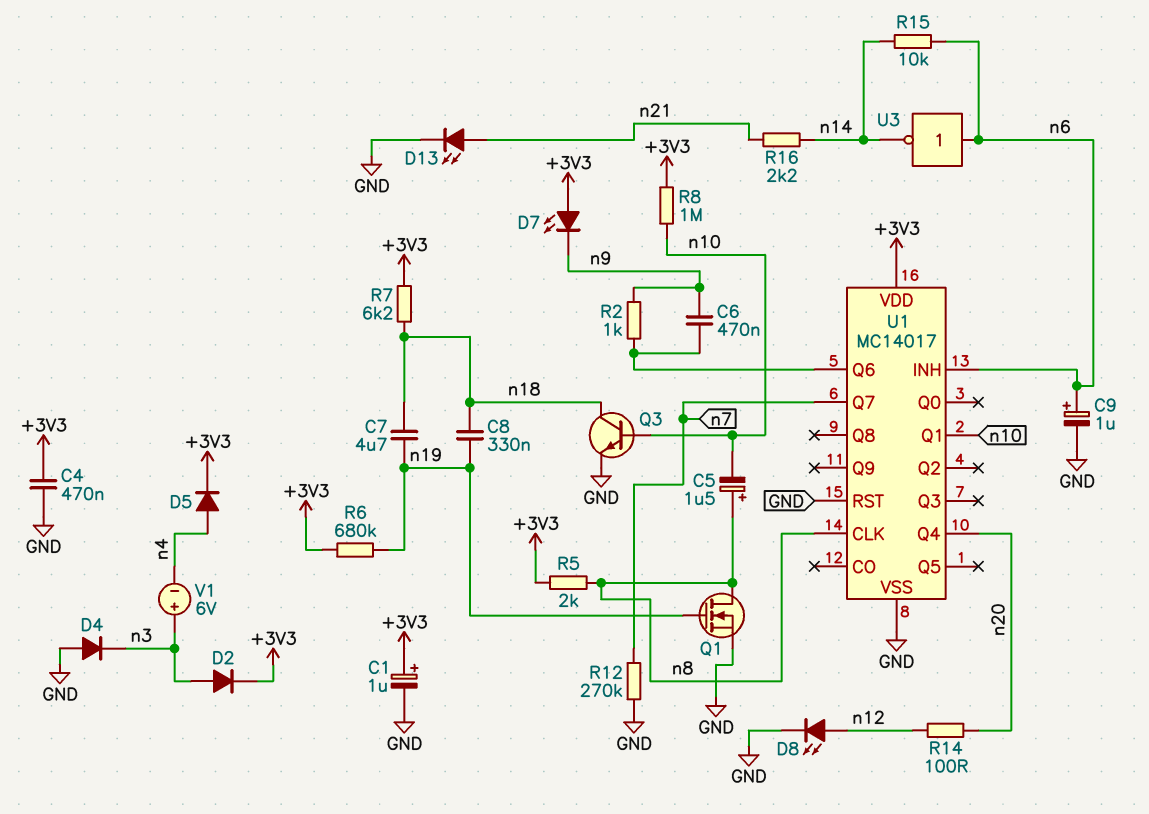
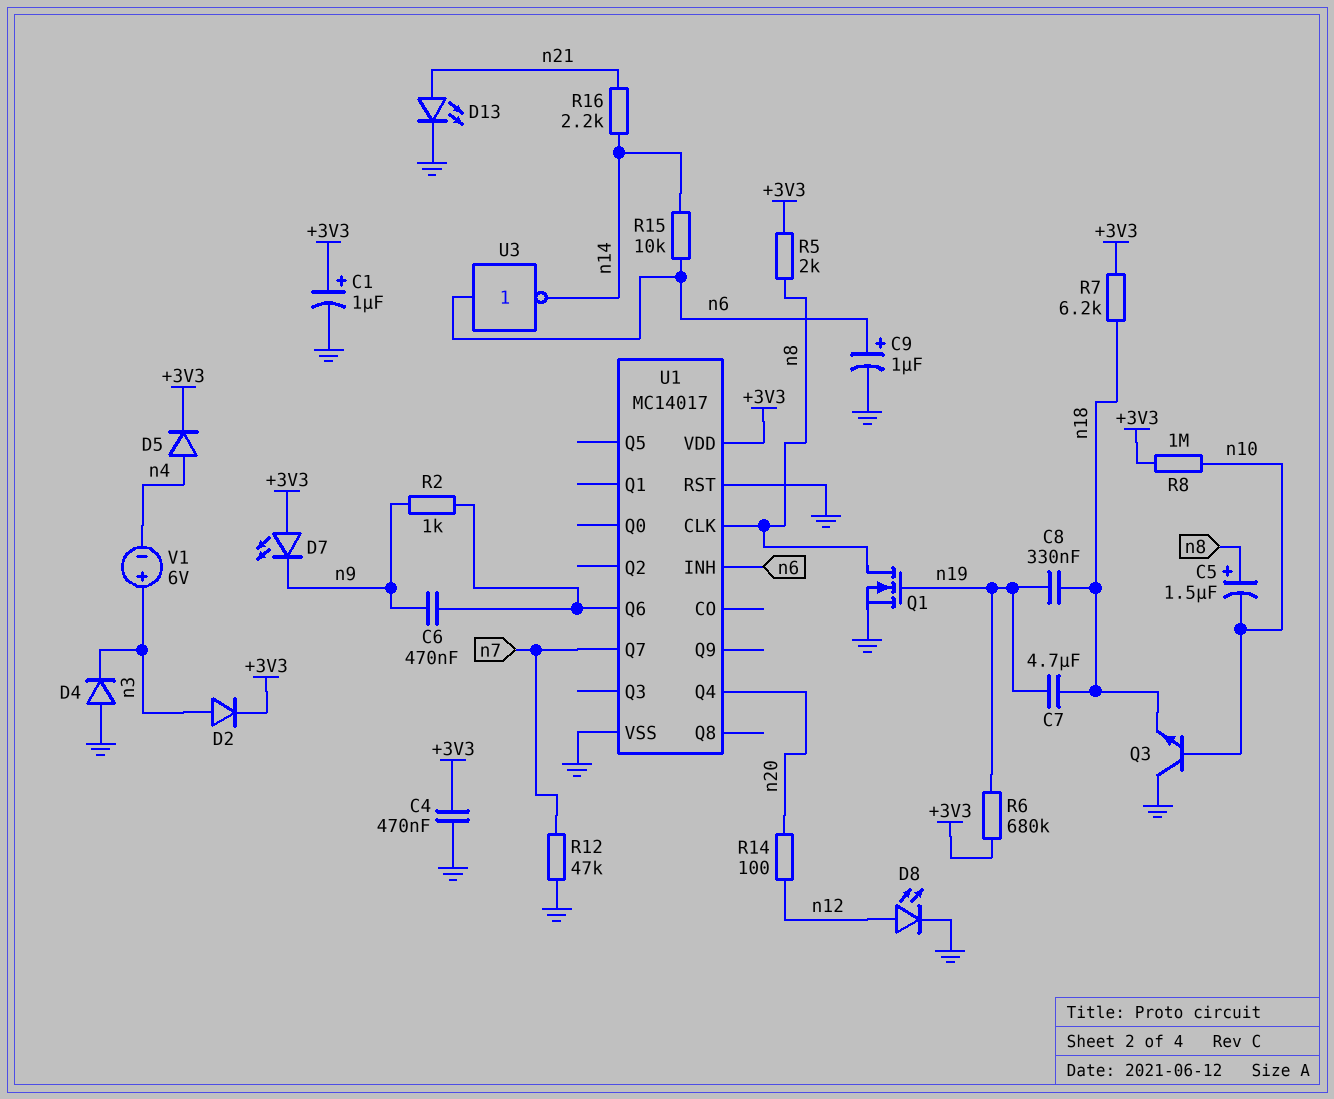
Q3: NPN (B n10, C n18, E GND) -> NPN (B n10, C GND, E n18)
R12: 270k (GND, n7) -> 47k (GND, n7)
U1 pin Q1: n10 -> none

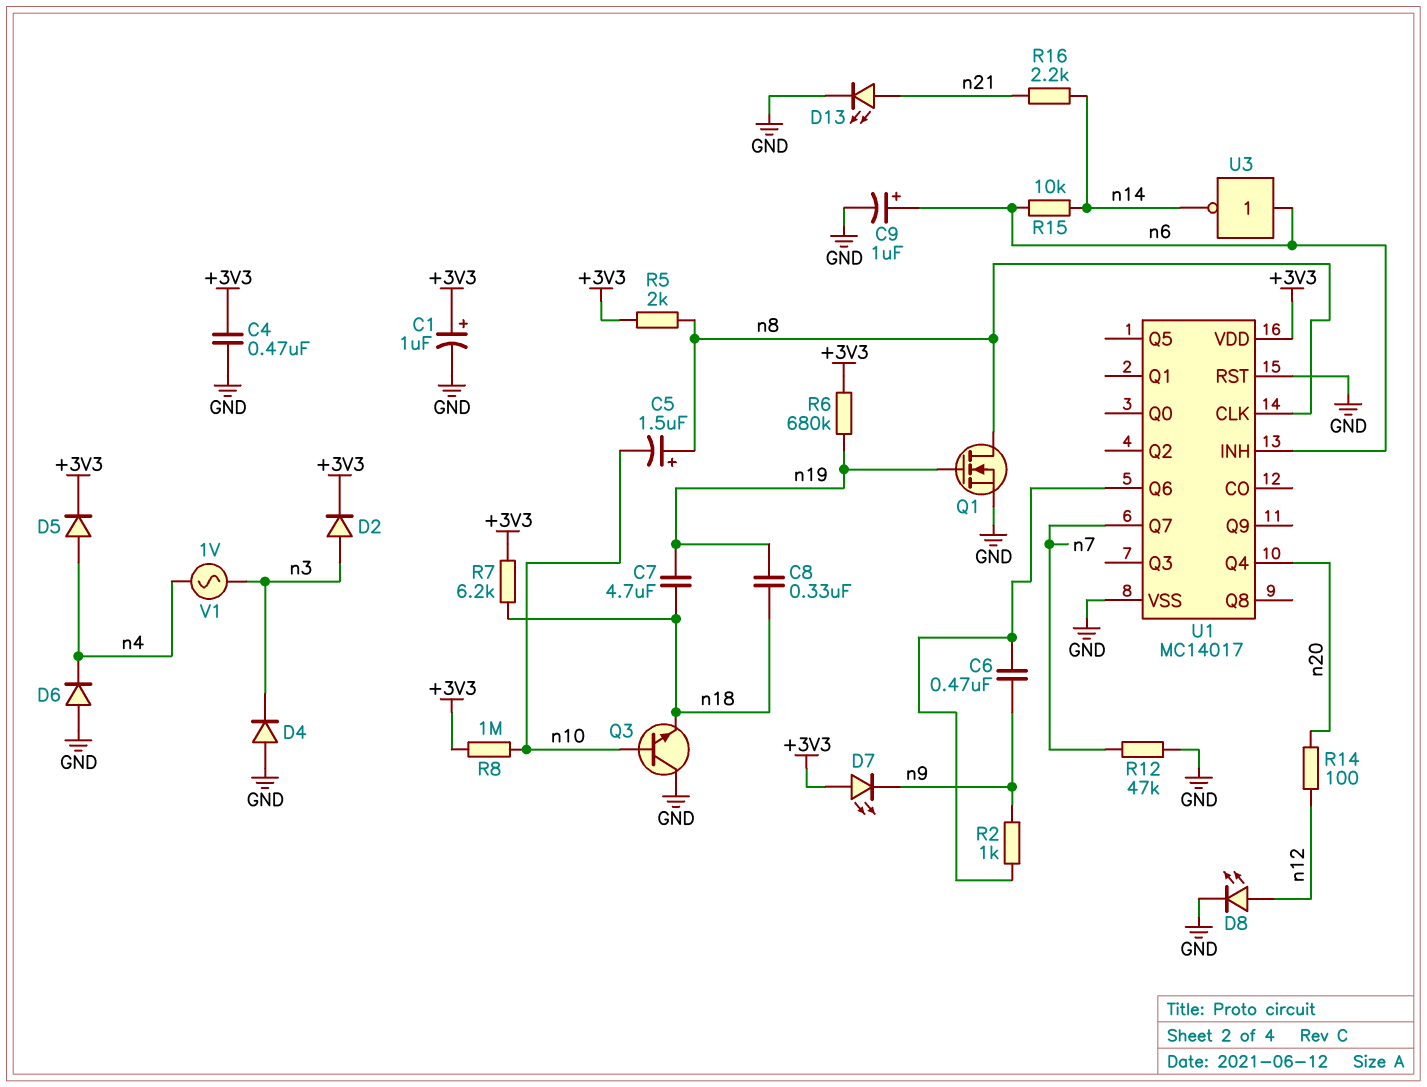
D6: none -> diode (A GND, K n4)
V1: 6V (plus n3, minus n4) -> AC 1V (n3, n4)

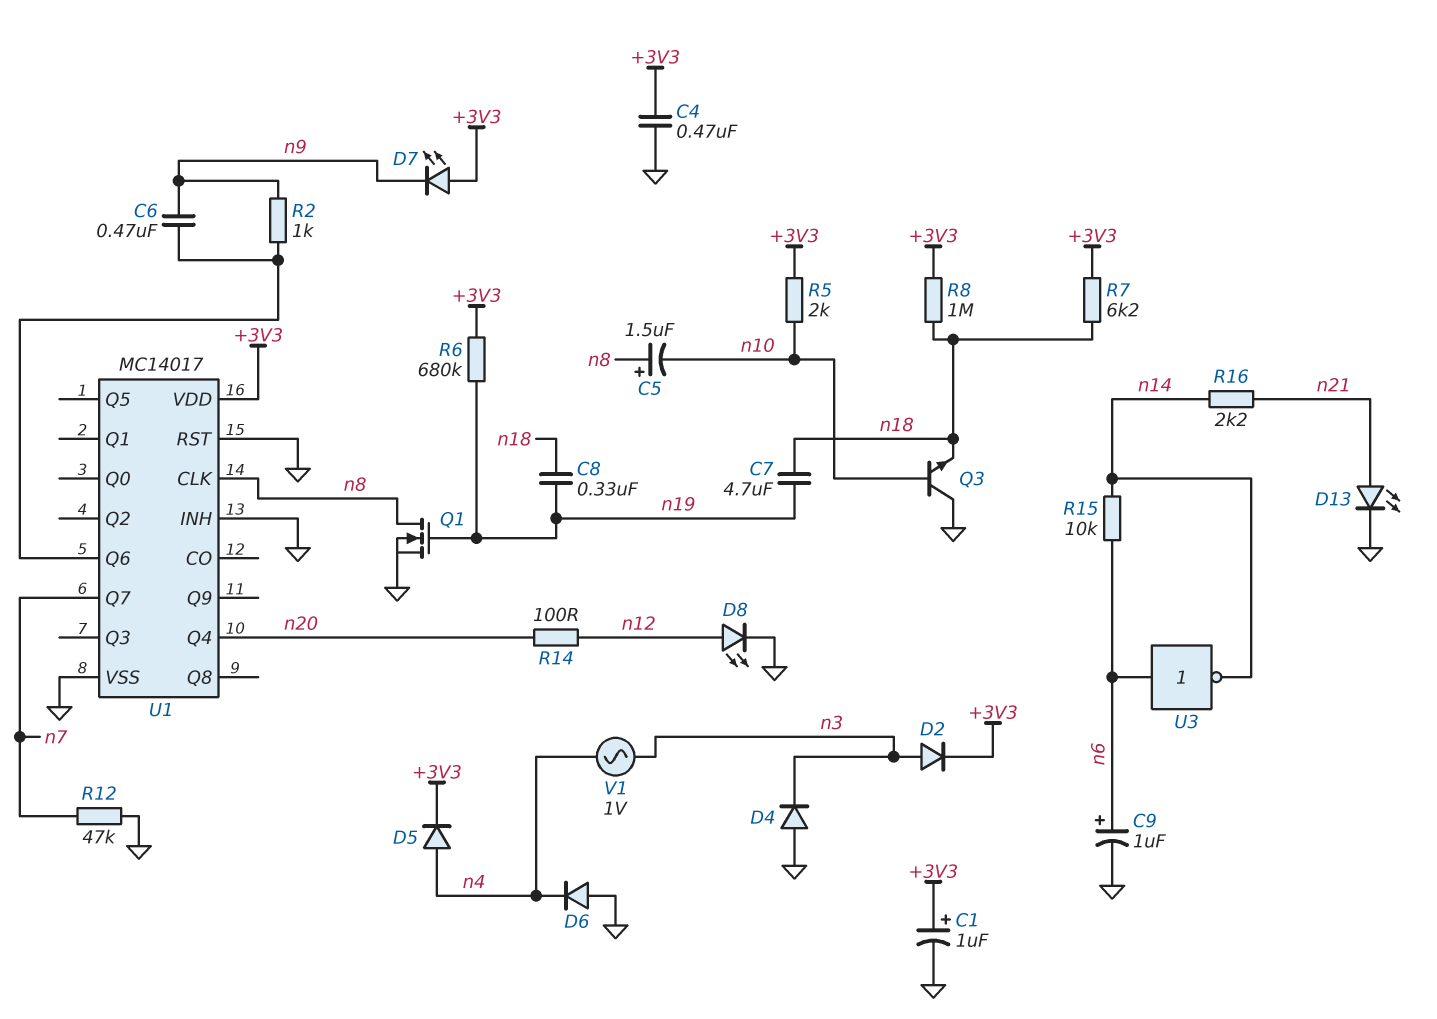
R5: 2k (+3V3, n8) -> 2k (+3V3, n10)
R8: 1M (+3V3, n10) -> 1M (+3V3, n18)
U1 pin INH: n6 -> GND

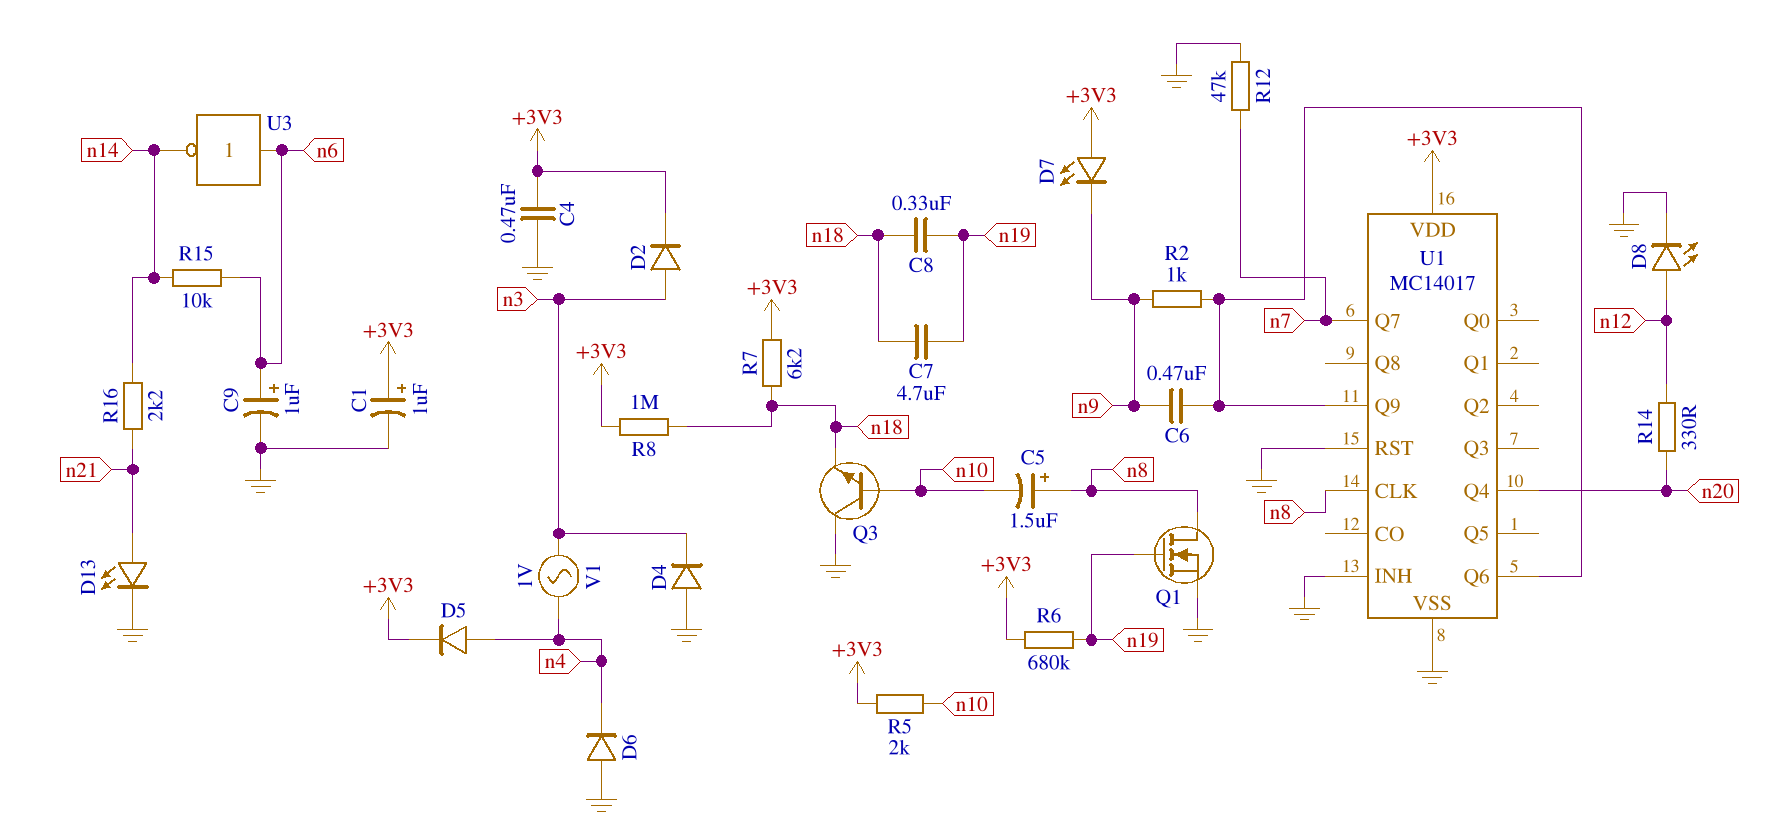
R14: 100 (n12, n20) -> 330 (n12, n20)
U1 pin Q9: none -> U1/Q6

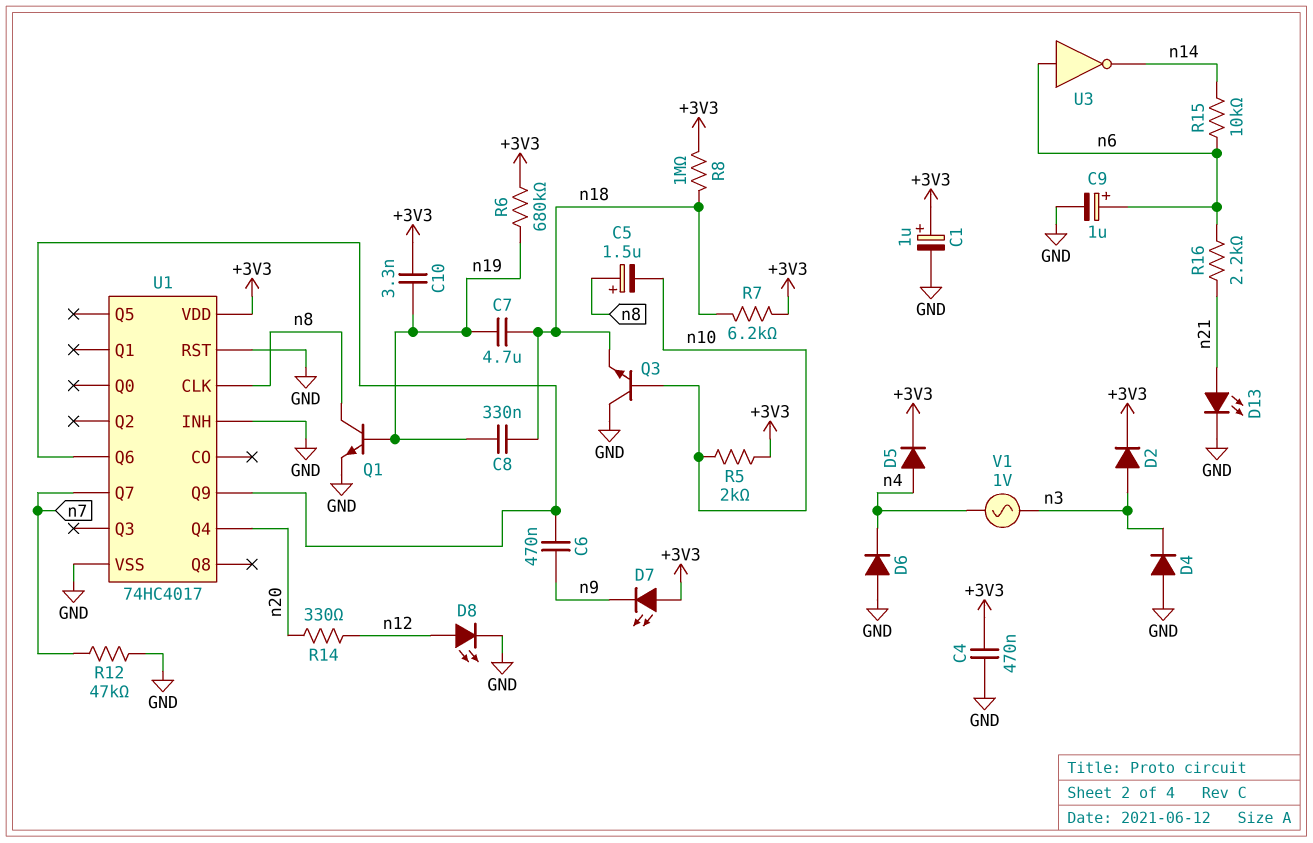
C10: none -> 3.3nF (+3V3, n19)
Q1: NMOS (G n19, D n8, S GND) -> NPN (B n19, C n8, E GND)
R2: 1k (U1/Q6, n9) -> none
R16: 2.2k (n14, n21) -> 2.2k (n6, n21)
U1: MC14017 -> 74HC4017

